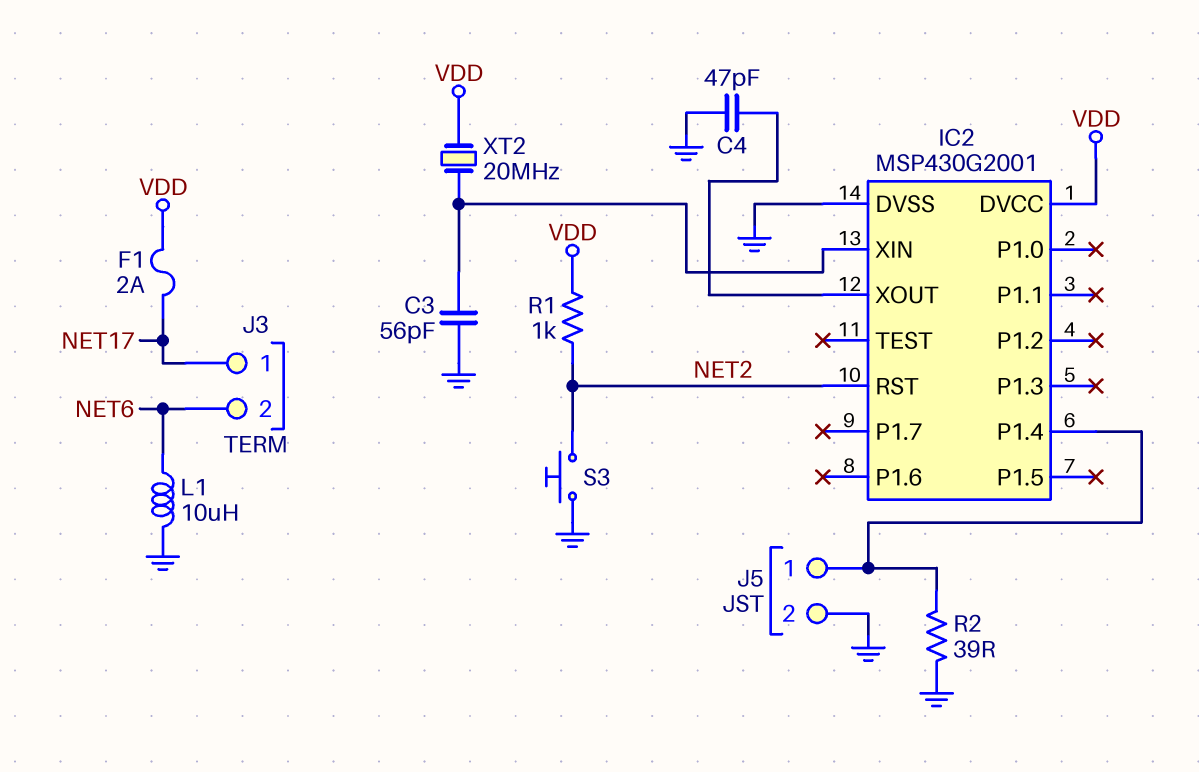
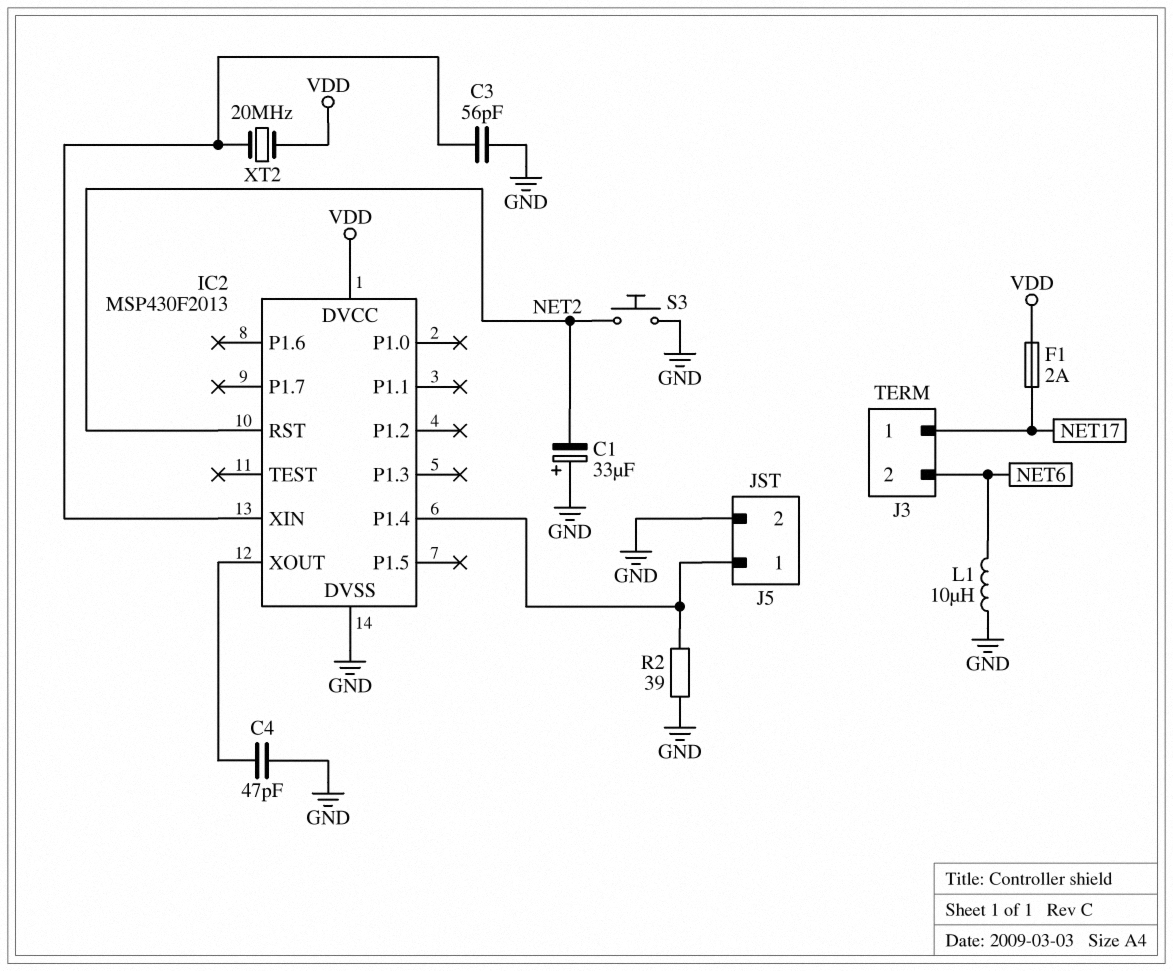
C1: none -> 33uF (plus GND, minus NET2)
IC2: MSP430G2001 -> MSP430F2013
R1: 1k (NET2, VDD) -> none

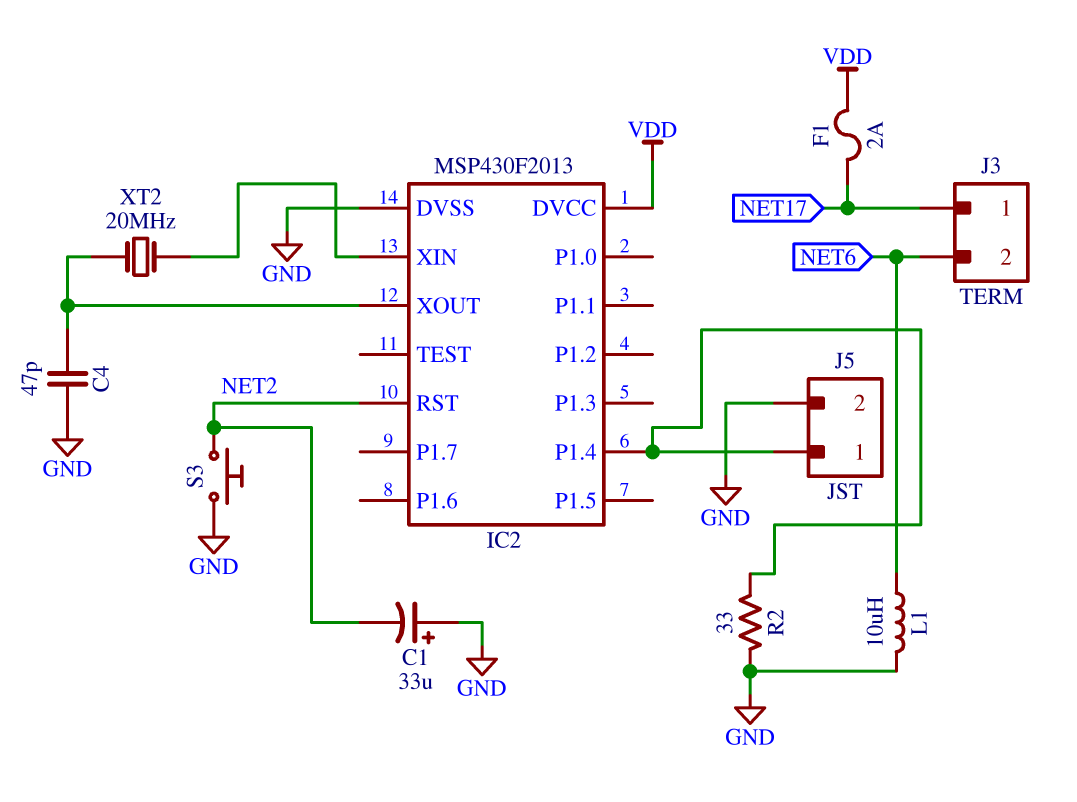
C3: 56pF (GND, IC2/XIN) -> none
R2: 39 (GND, IC2/P1.4) -> 33 (GND, IC2/P1.4)
XT2: 20MHz (IC2/XIN, VDD) -> 20MHz (IC2/XIN, IC2/XOUT)

